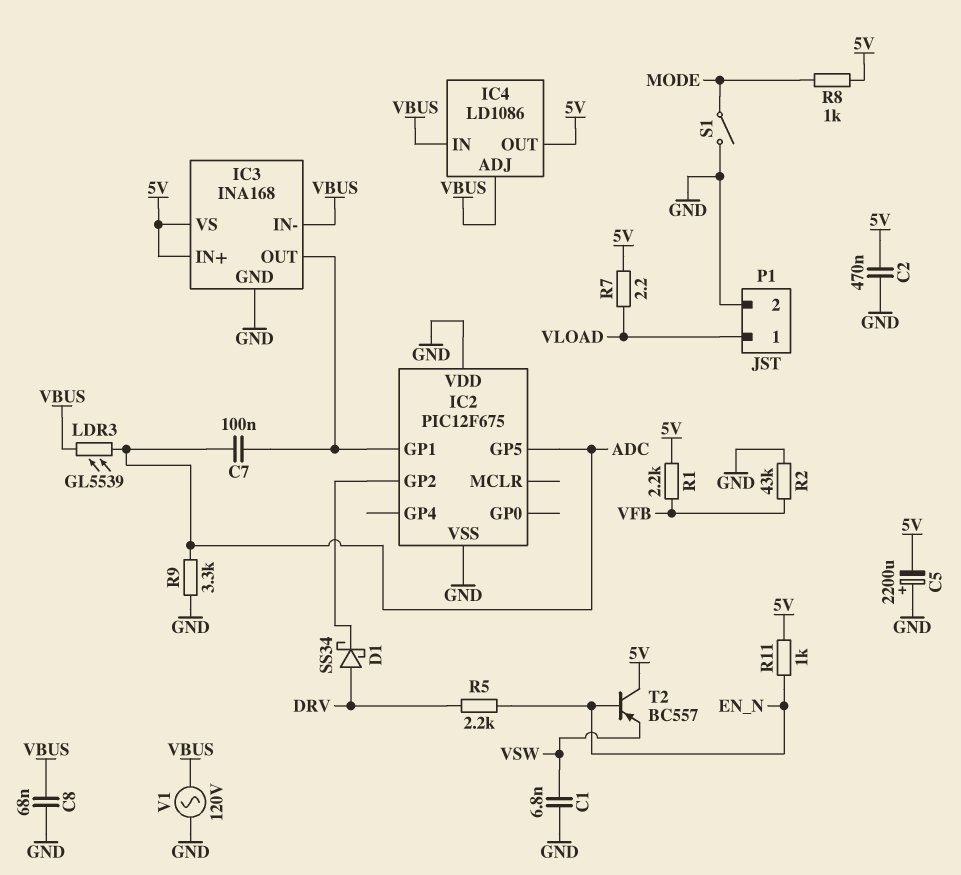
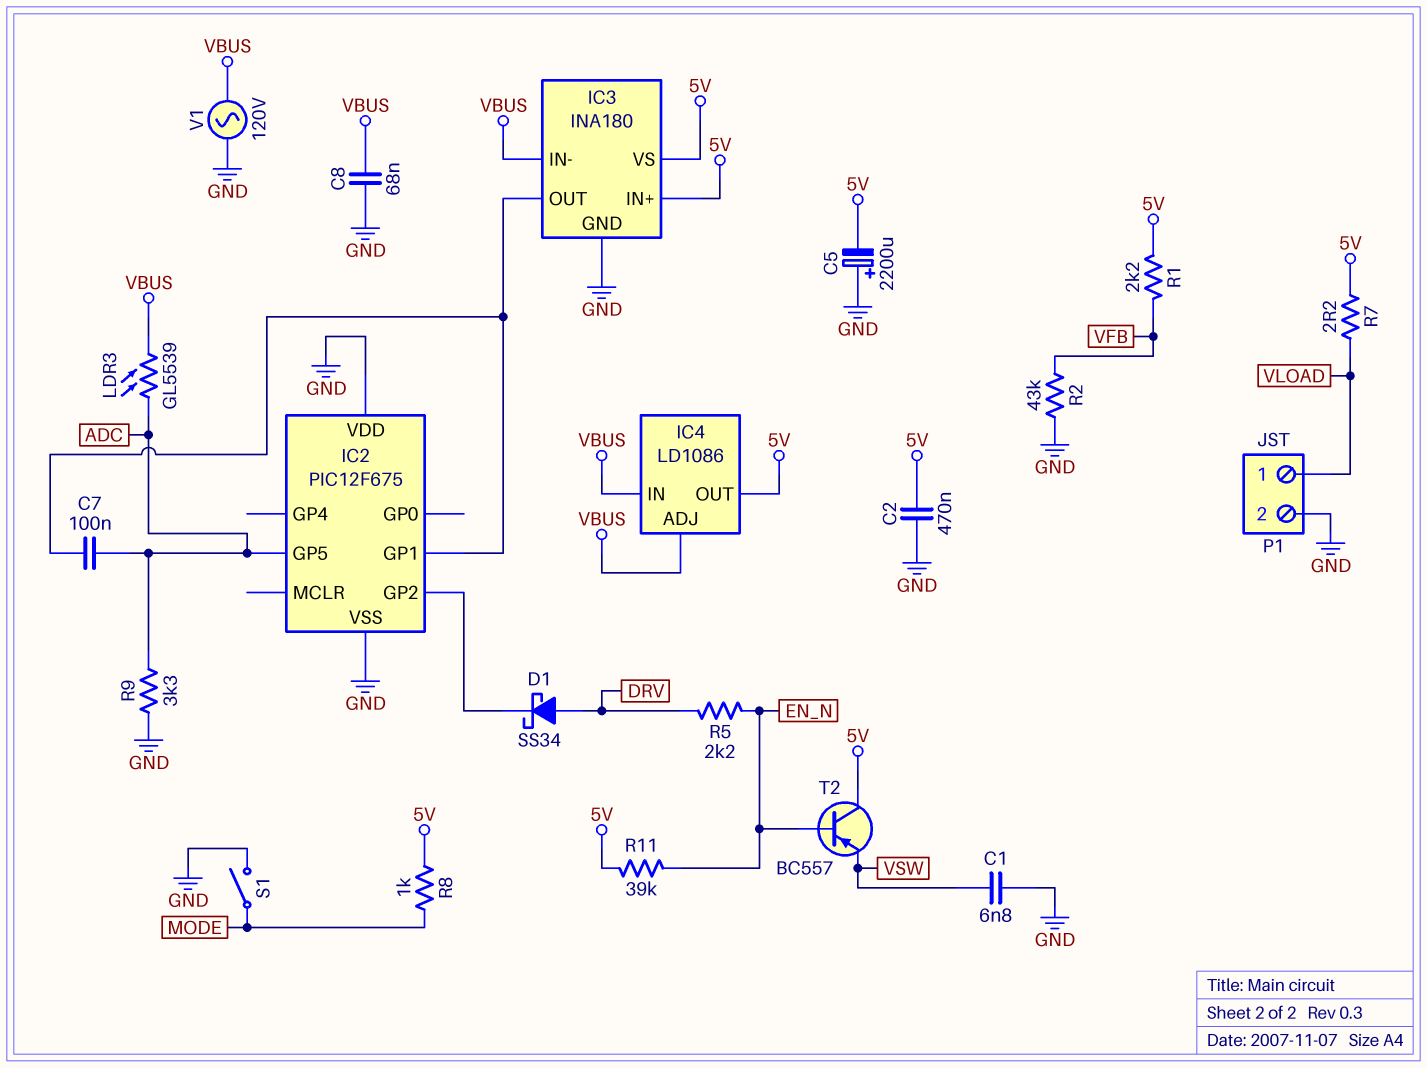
IC3: INA168 -> INA180
R11: 1k (5V, EN_N) -> 39k (5V, EN_N)

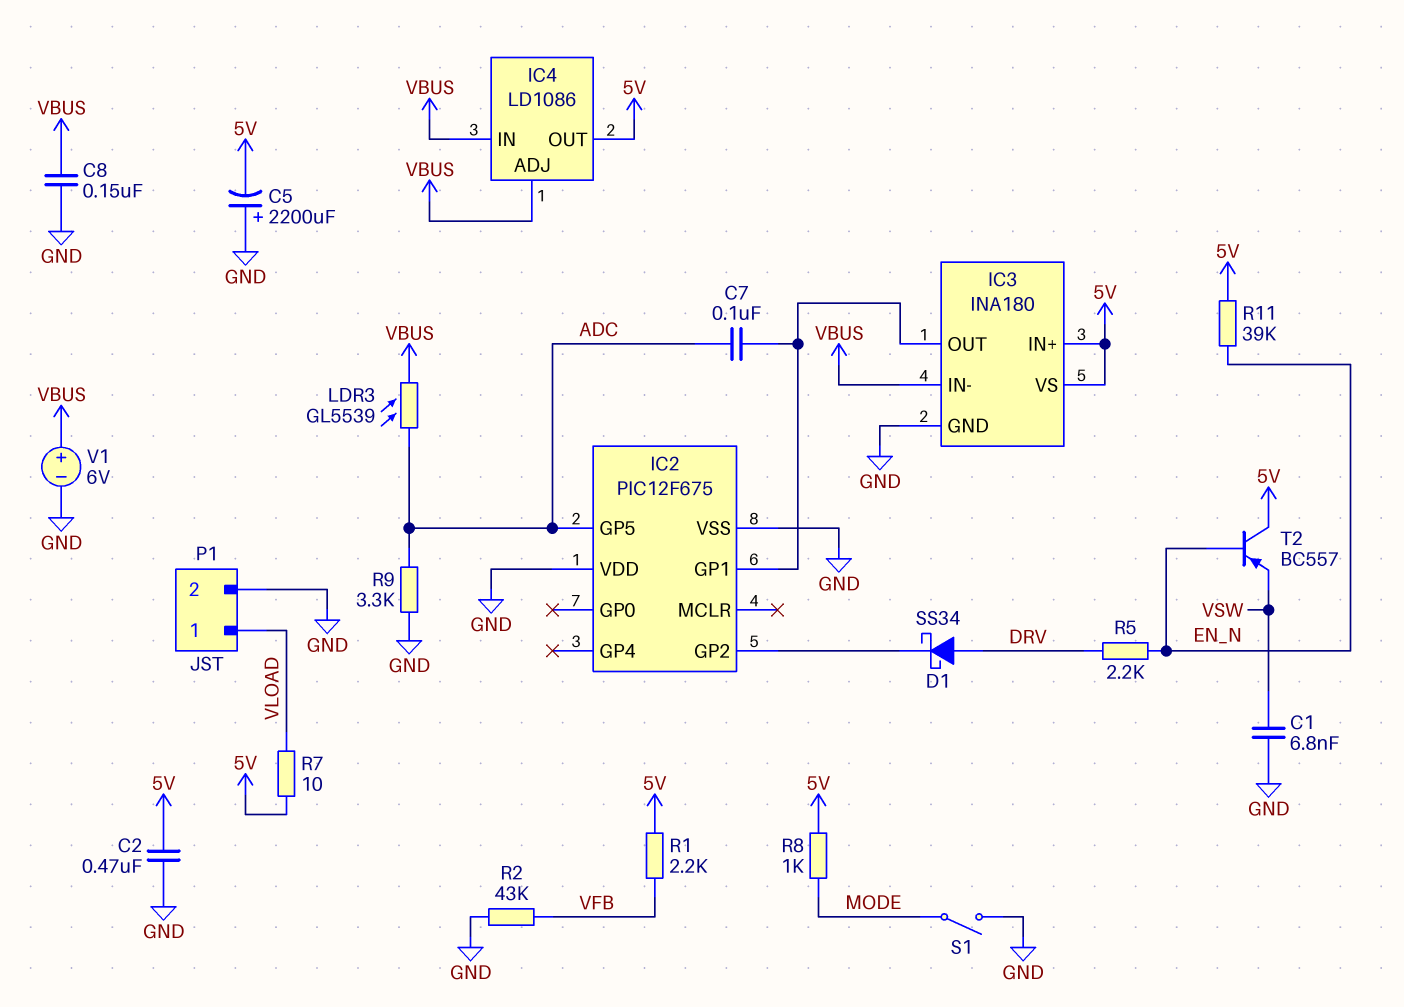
C8: 68nF (GND, VBUS) -> 150nF (GND, VBUS)
R7: 2.2 (5V, VLOAD) -> 10 (5V, VLOAD)
V1: AC 120V (GND, VBUS) -> 6V (plus VBUS, minus GND)

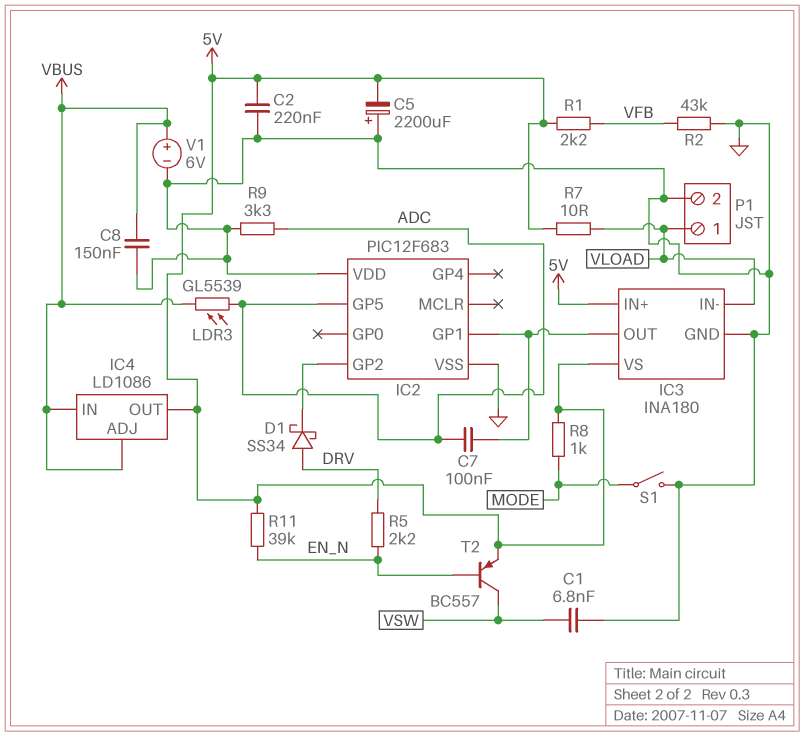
C2: 470nF (5V, GND) -> 220nF (5V, GND)
IC2: PIC12F675 -> PIC12F683
IC3 pin IN-: VBUS -> VLOAD
T2: PNP BC557 (B EN_N, C 5V, E VSW) -> PNP BC557 (B EN_N, C VSW, E 5V)

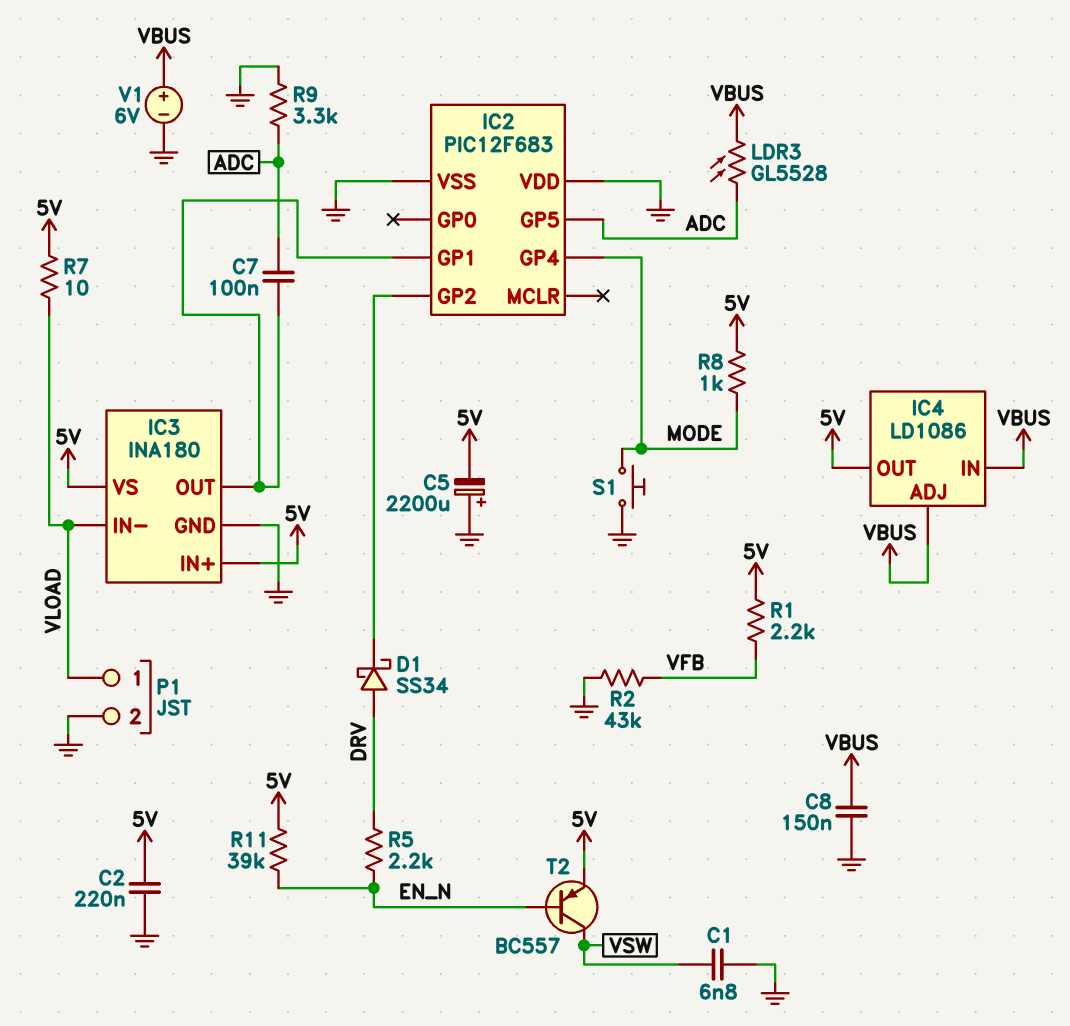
IC2 pin GP4: none -> MODE
LDR3: GL5539 (ADC, VBUS) -> GL5528 (ADC, VBUS)
S1: switch (GND, MODE) -> button (GND, MODE)

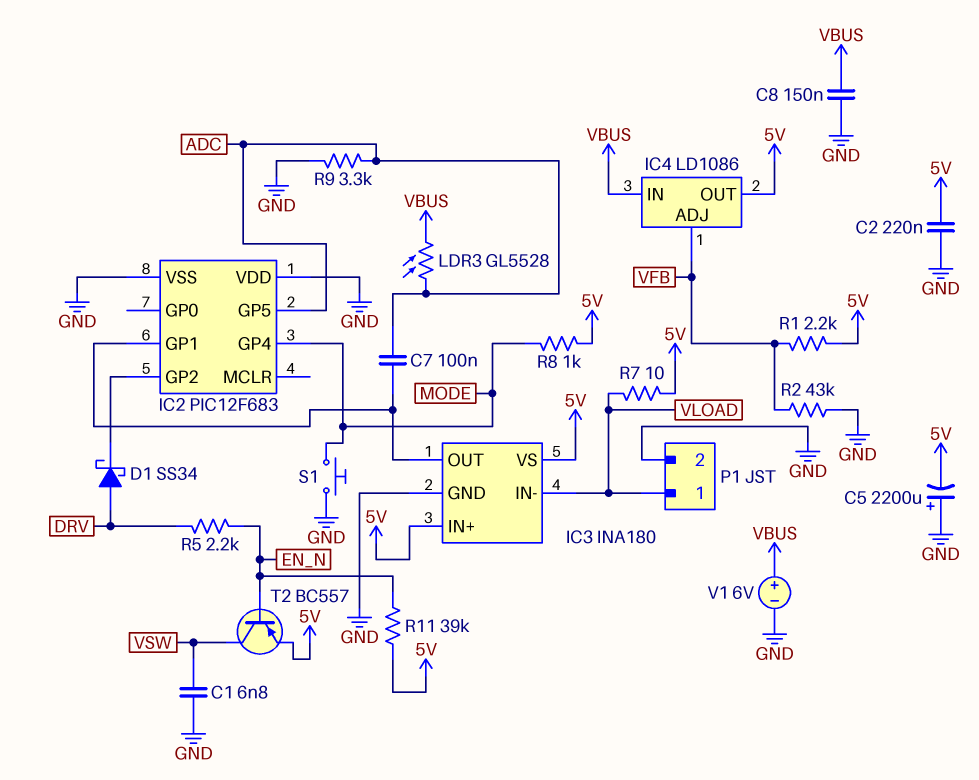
IC4 pin ADJ: VBUS -> VFB

